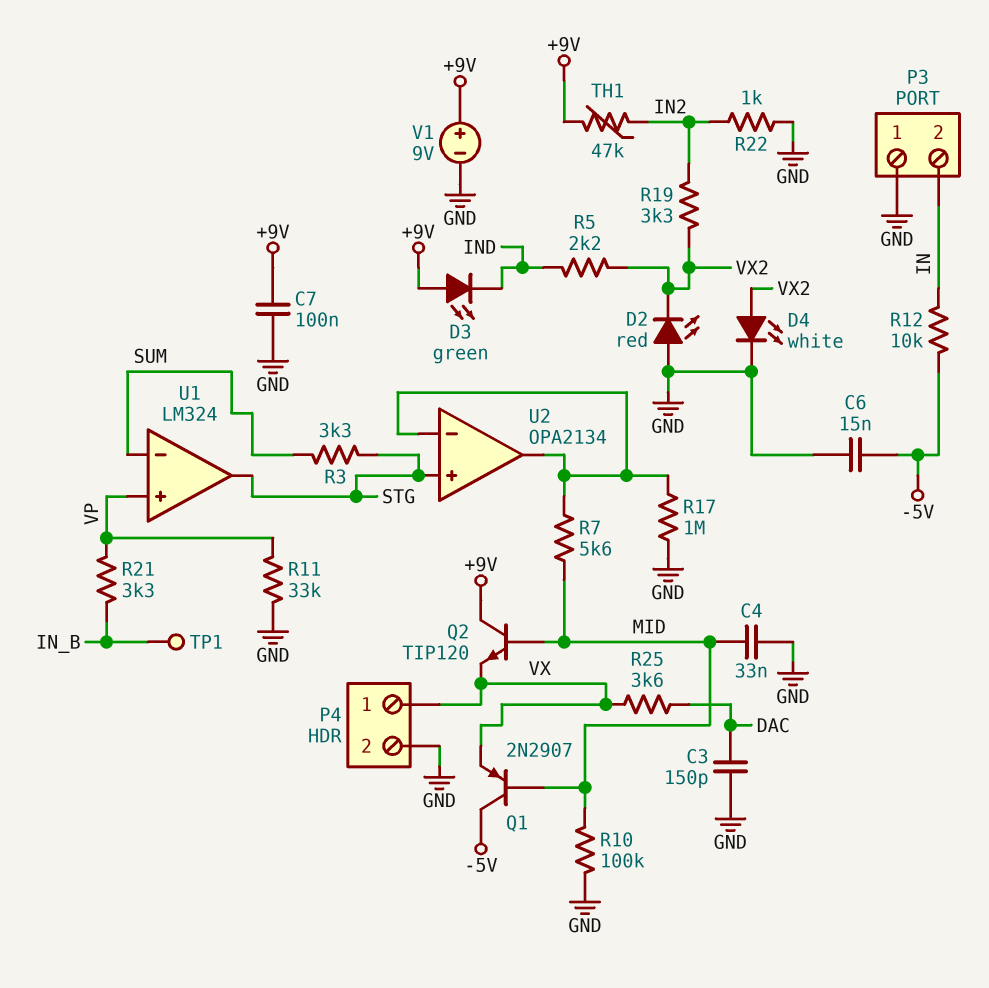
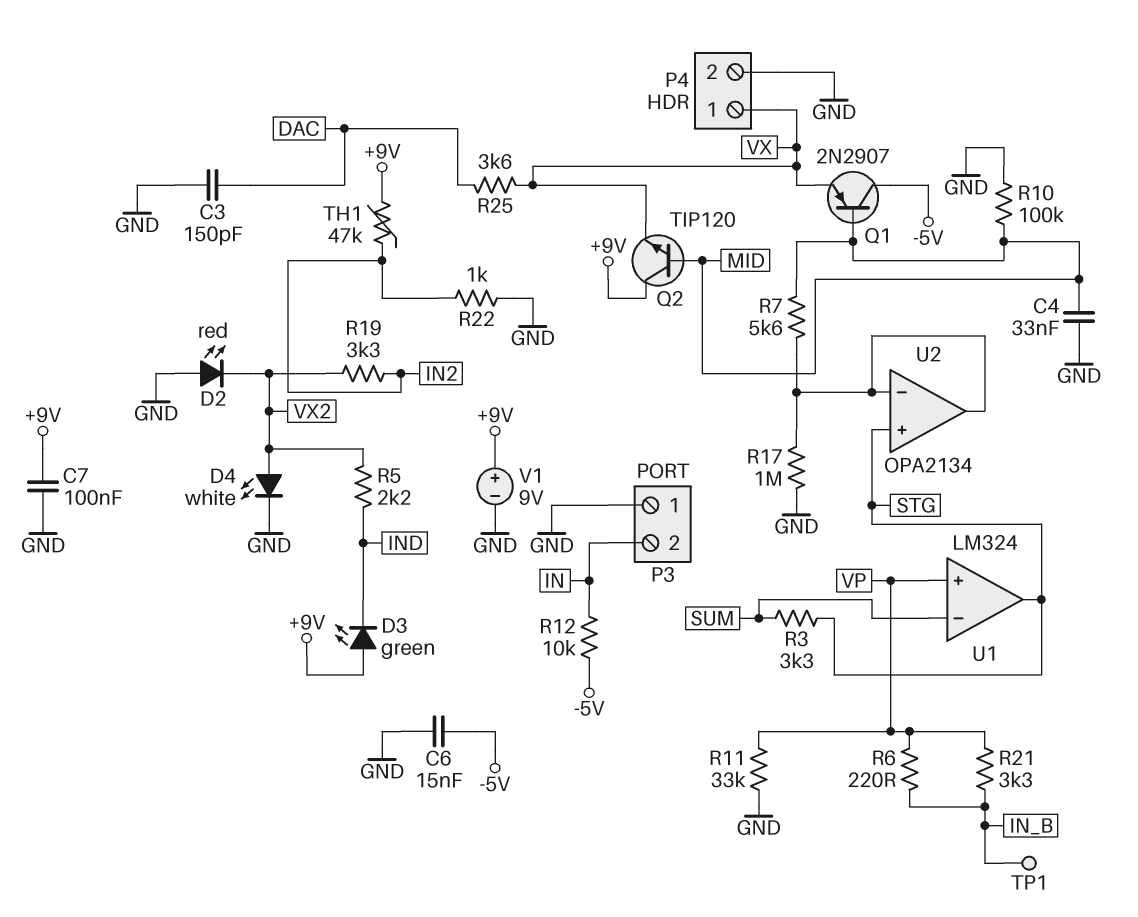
R6: none -> 220 (IN_B, VP)

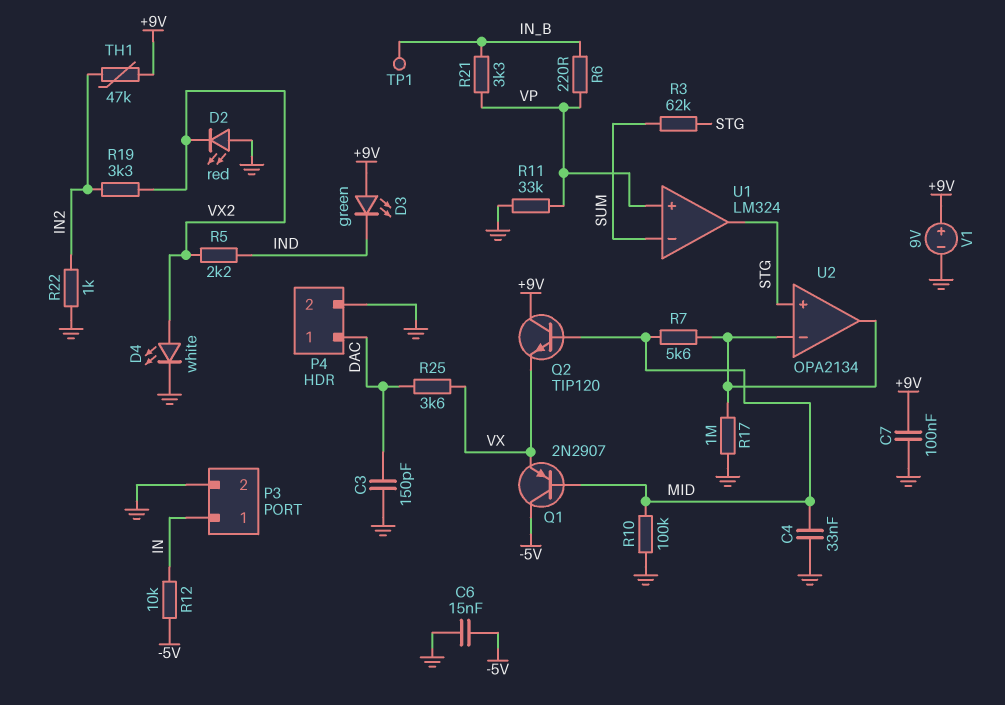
P3 pin 1: GND -> IN
P3 pin 2: IN -> GND
P4 pin 1: VX -> DAC
R3: 3.3k (STG, SUM) -> 62k (STG, SUM)

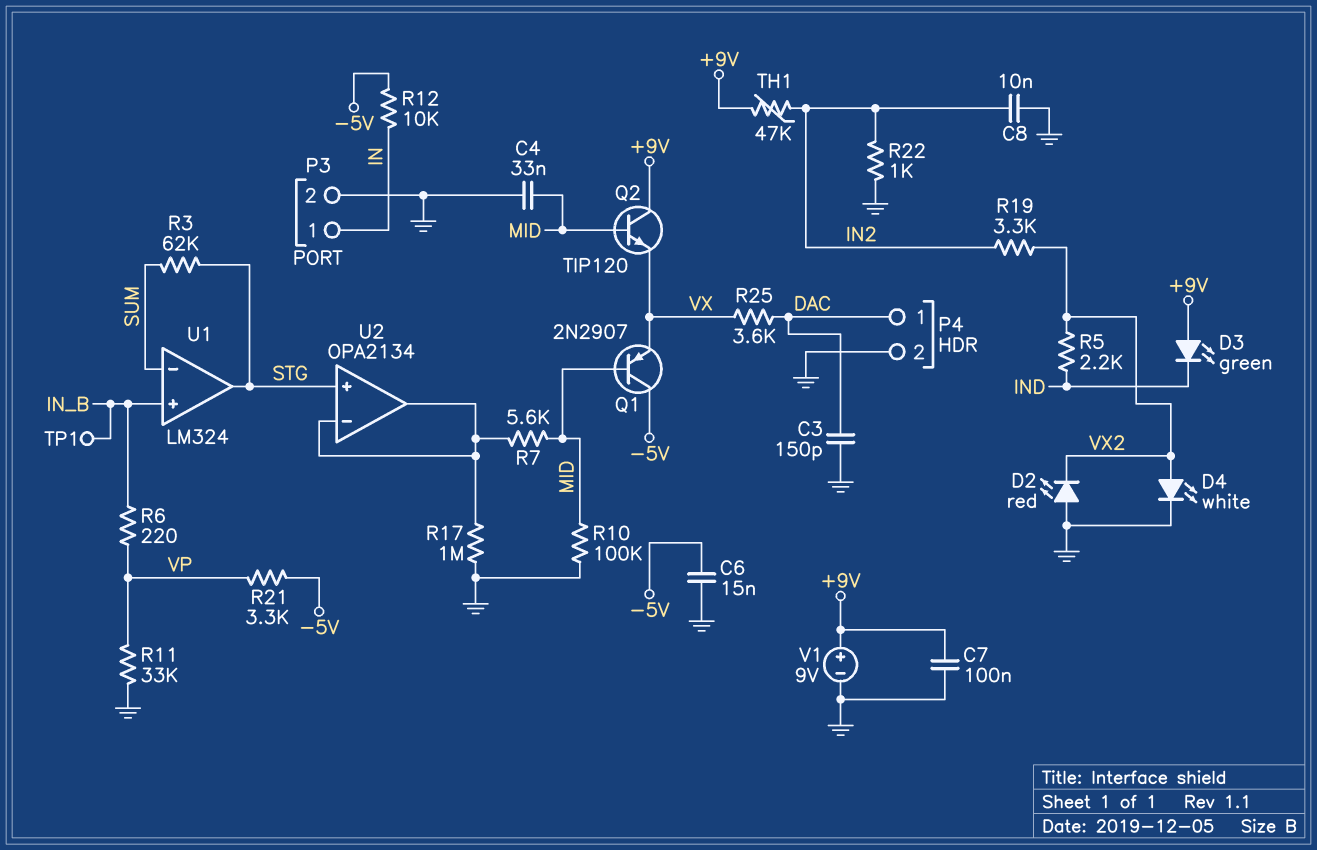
C8: none -> 10nF (GND, IN2)
R21: 3.3k (IN_B, VP) -> 3.3k (-5V, VP)
U1 pin in+: VP -> IN_B

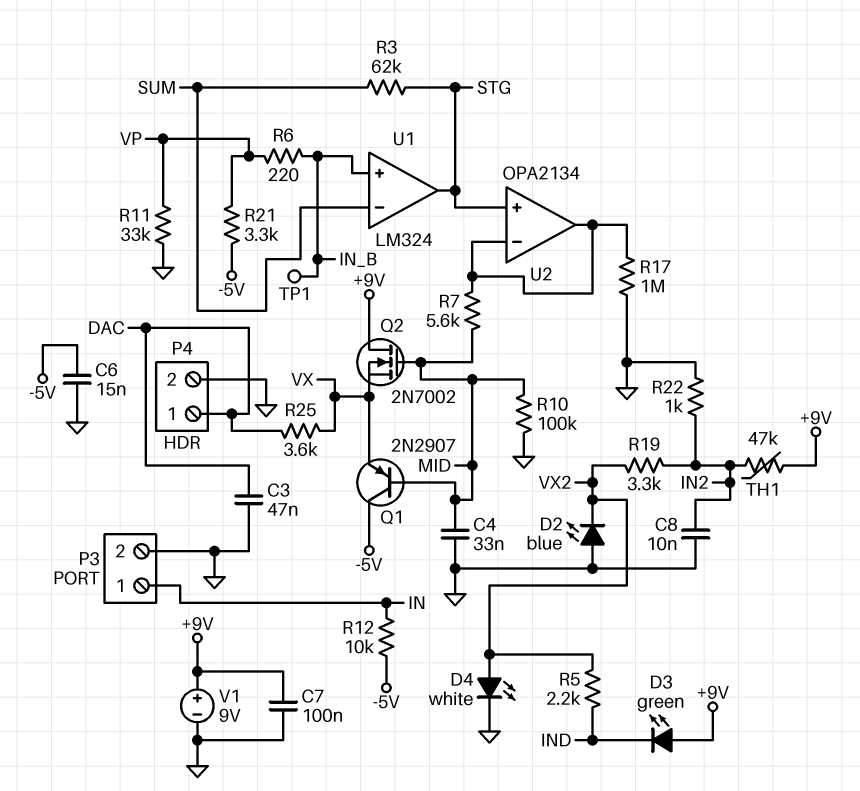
C3: 150pF (DAC, GND) -> 47nF (DAC, GND)
D2: LED red (A GND, K VX2) -> LED blue (A GND, K VX2)
Q2: NPN TIP120 (B MID, C +9V, E VX) -> NMOS 2N7002 (G MID, D +9V, S VX)

